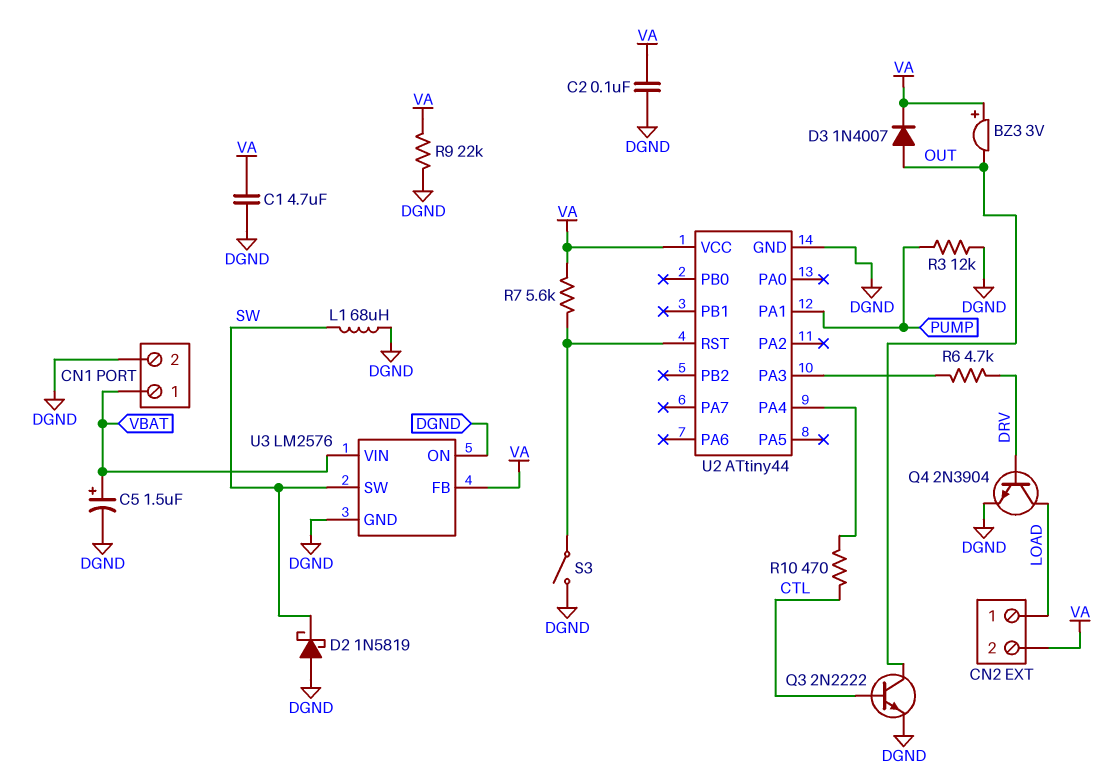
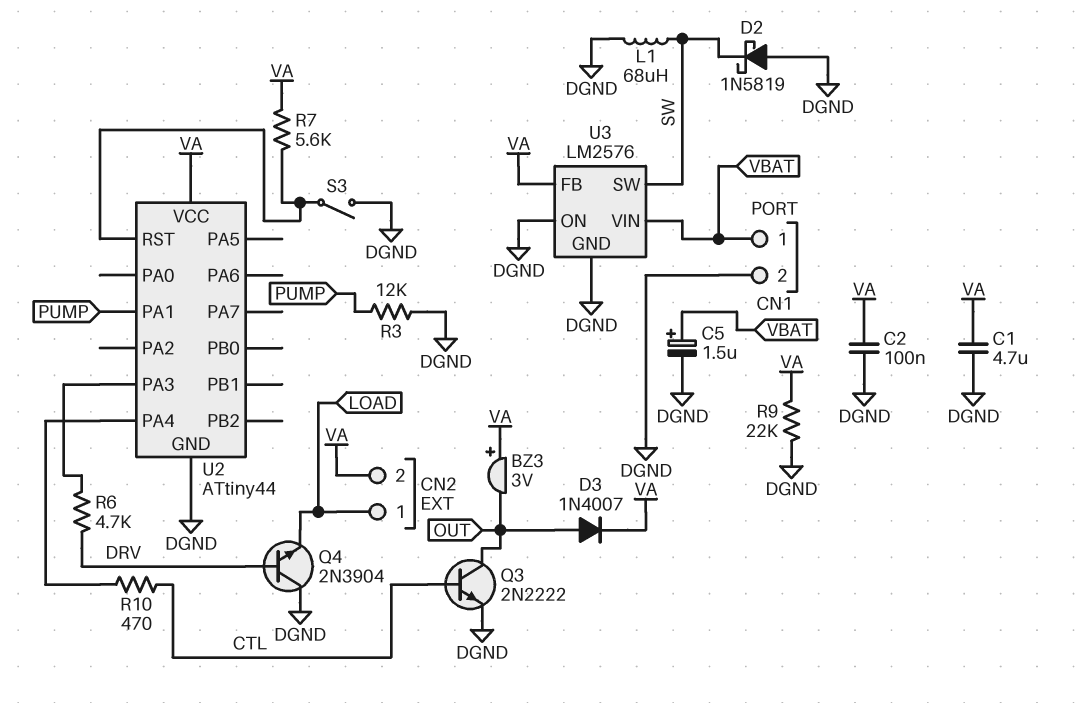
Q4: NPN 2N3904 (B DRV, C LOAD, E DGND) -> NPN 2N3904 (B DRV, C DGND, E LOAD)

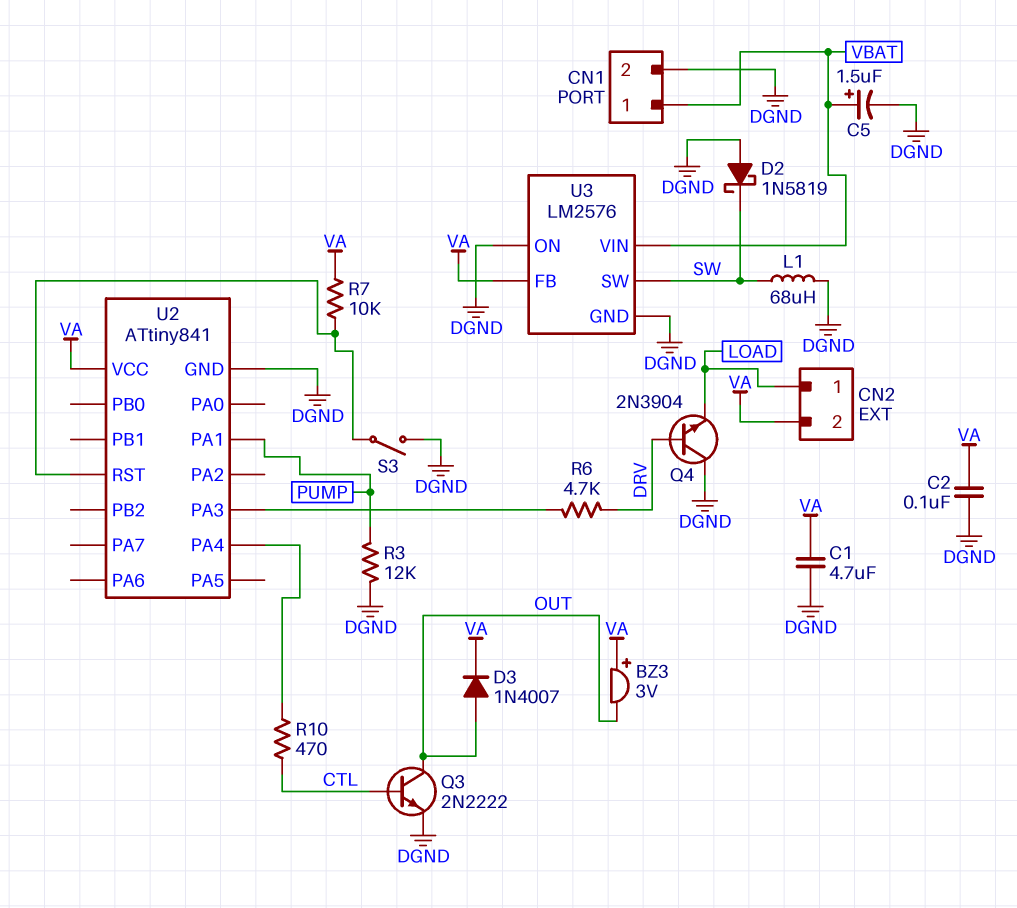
R7: 5.6k (U2/RST, VA) -> 10k (U2/RST, VA)
R9: 22k (DGND, VA) -> none
U2: ATtiny44 -> ATtiny841

